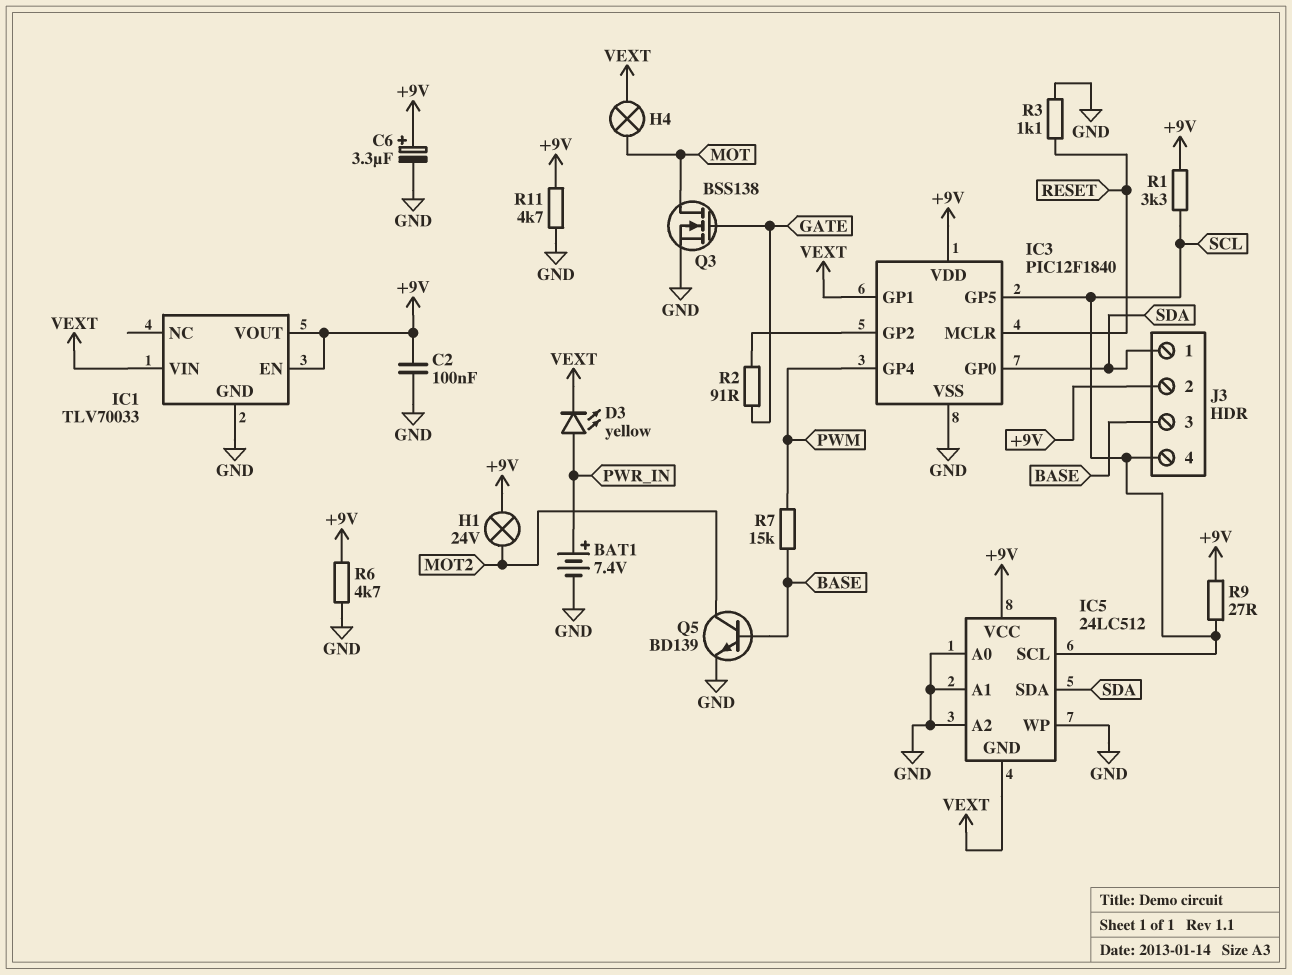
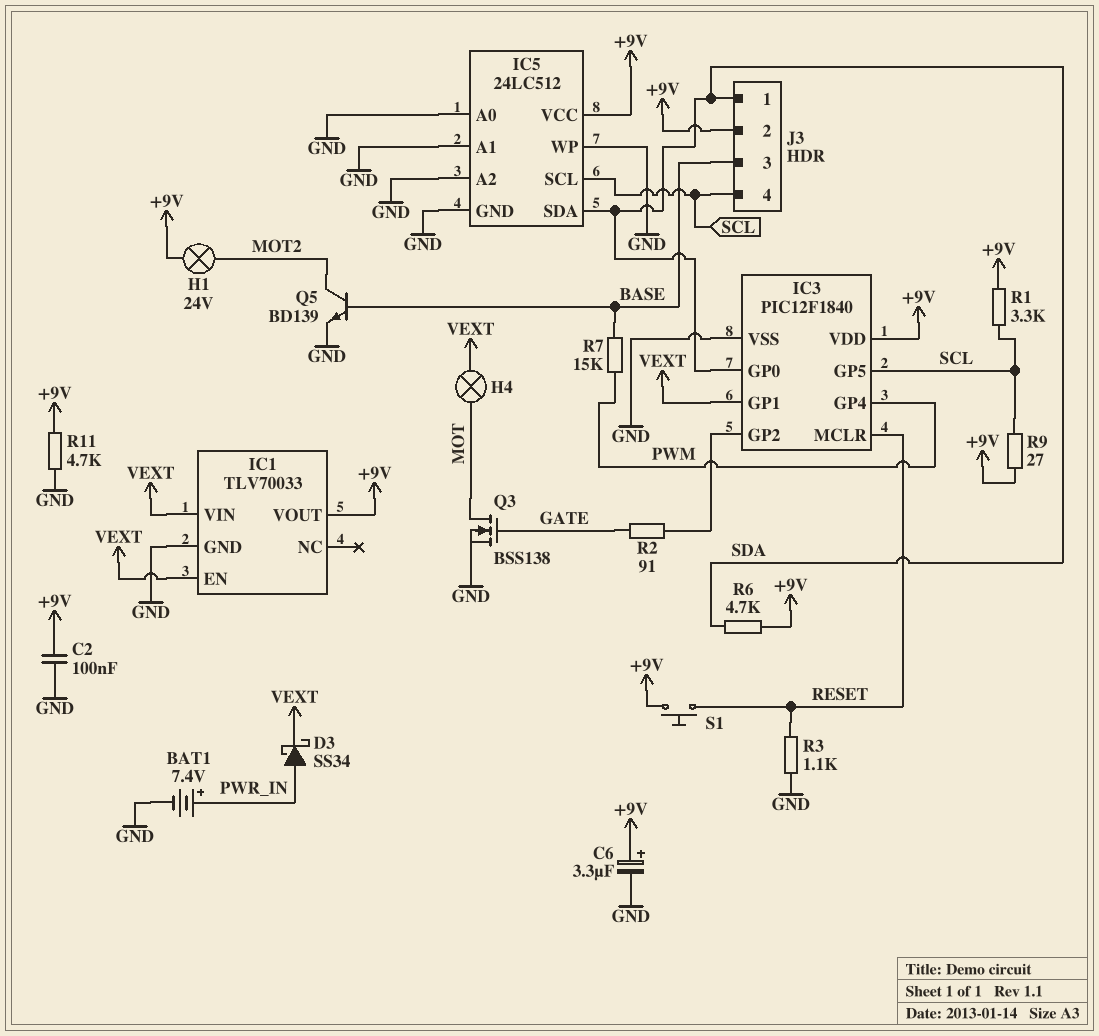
D3: LED yellow (A PWR_IN, K VEXT) -> schottky SS34 (A PWR_IN, K VEXT)
IC1 pin EN: +9V -> VEXT
IC5 pin GND: VEXT -> GND
R6: 4.7k (+9V, GND) -> 4.7k (+9V, SDA)
S1: none -> button (+9V, RESET)

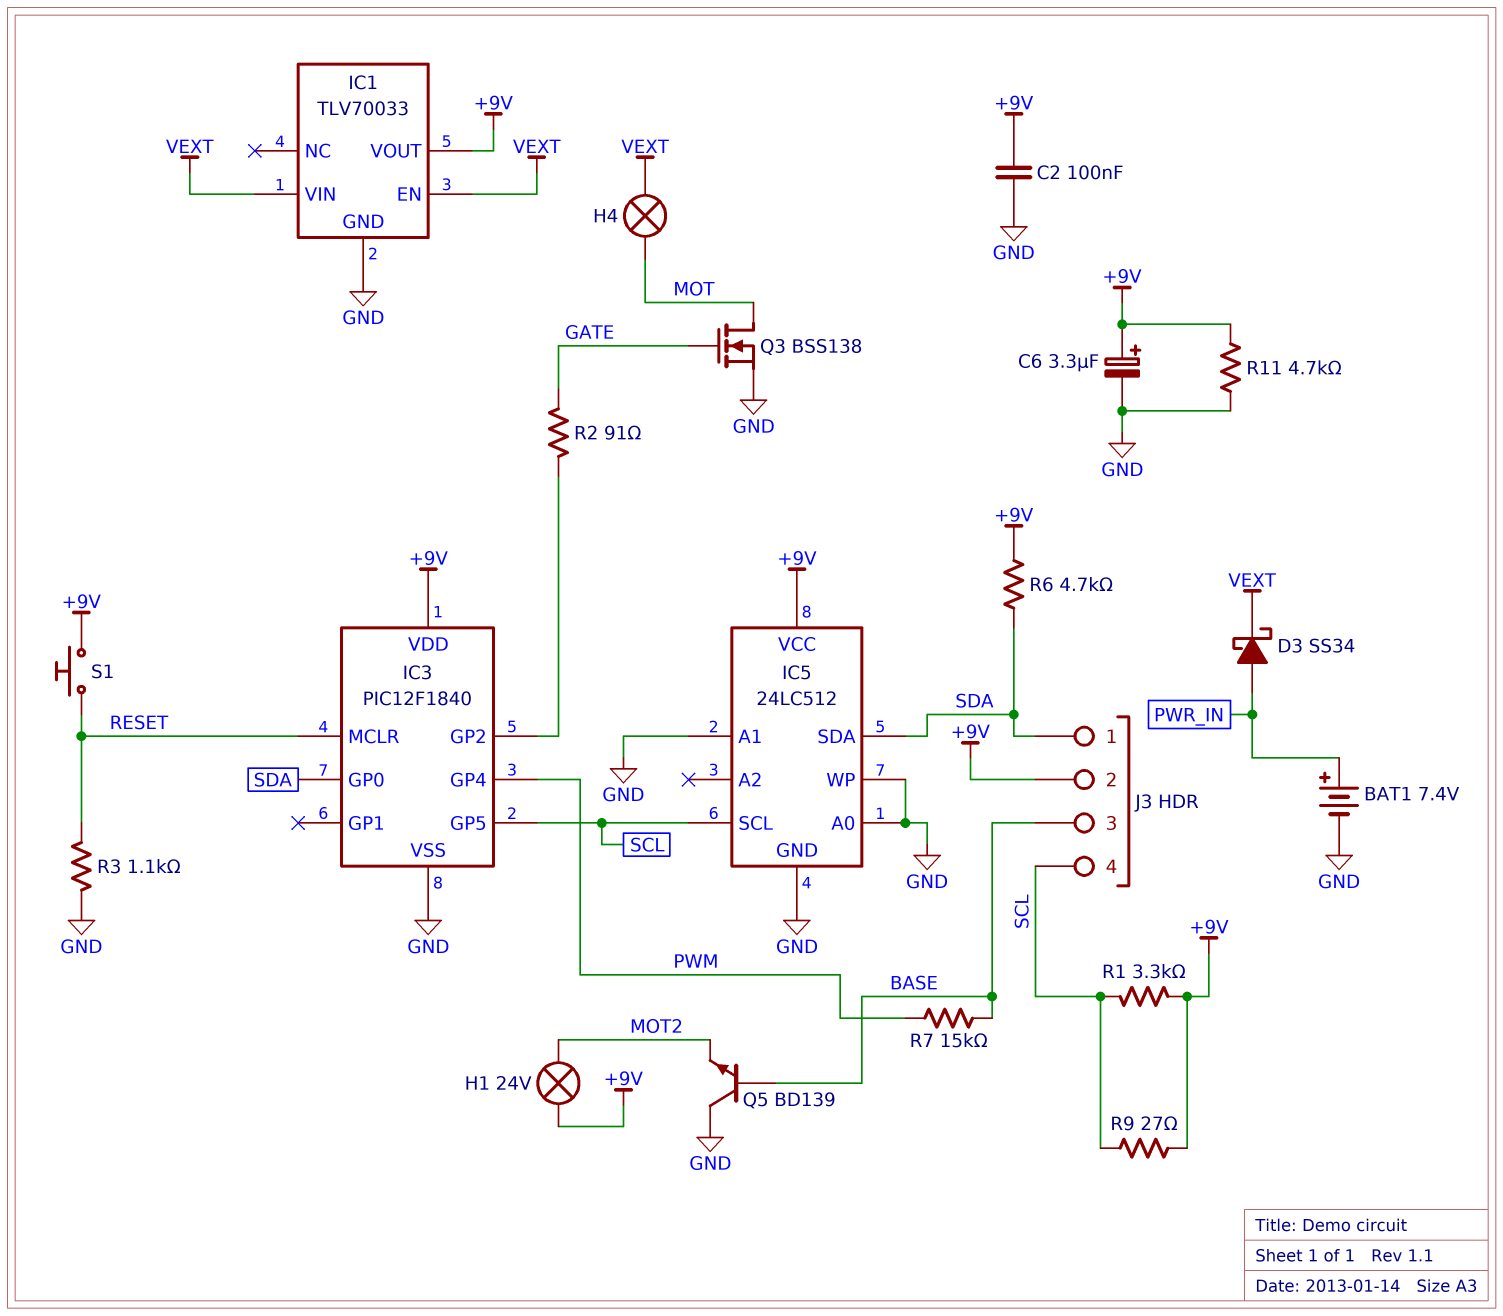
IC3 pin GP1: VEXT -> none
IC5 pin A2: GND -> none
Q5: NPN BD139 (B BASE, C MOT2, E GND) -> NPN BD139 (B BASE, C GND, E MOT2)

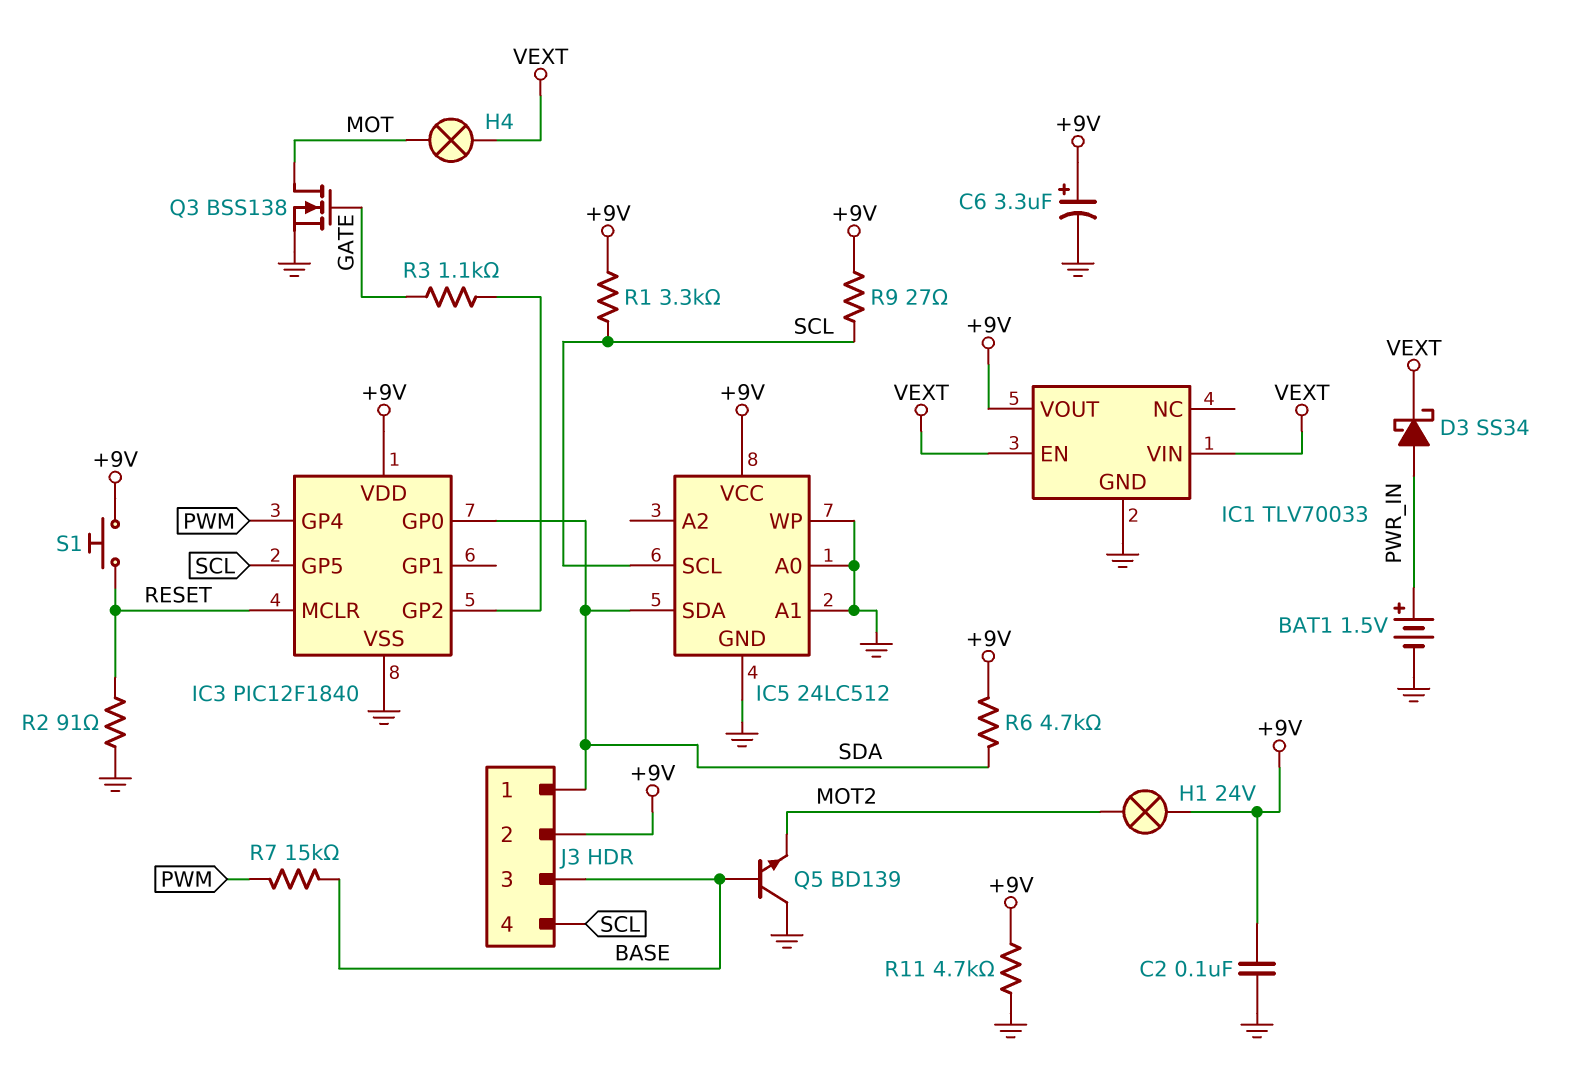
BAT1: 7.4V (plus PWR_IN, minus GND) -> 1.5V (plus PWR_IN, minus GND)
R2: 91 (GATE, IC3/GP2) -> 91 (GND, RESET)
R3: 1.1k (GND, RESET) -> 1.1k (GATE, IC3/GP2)

